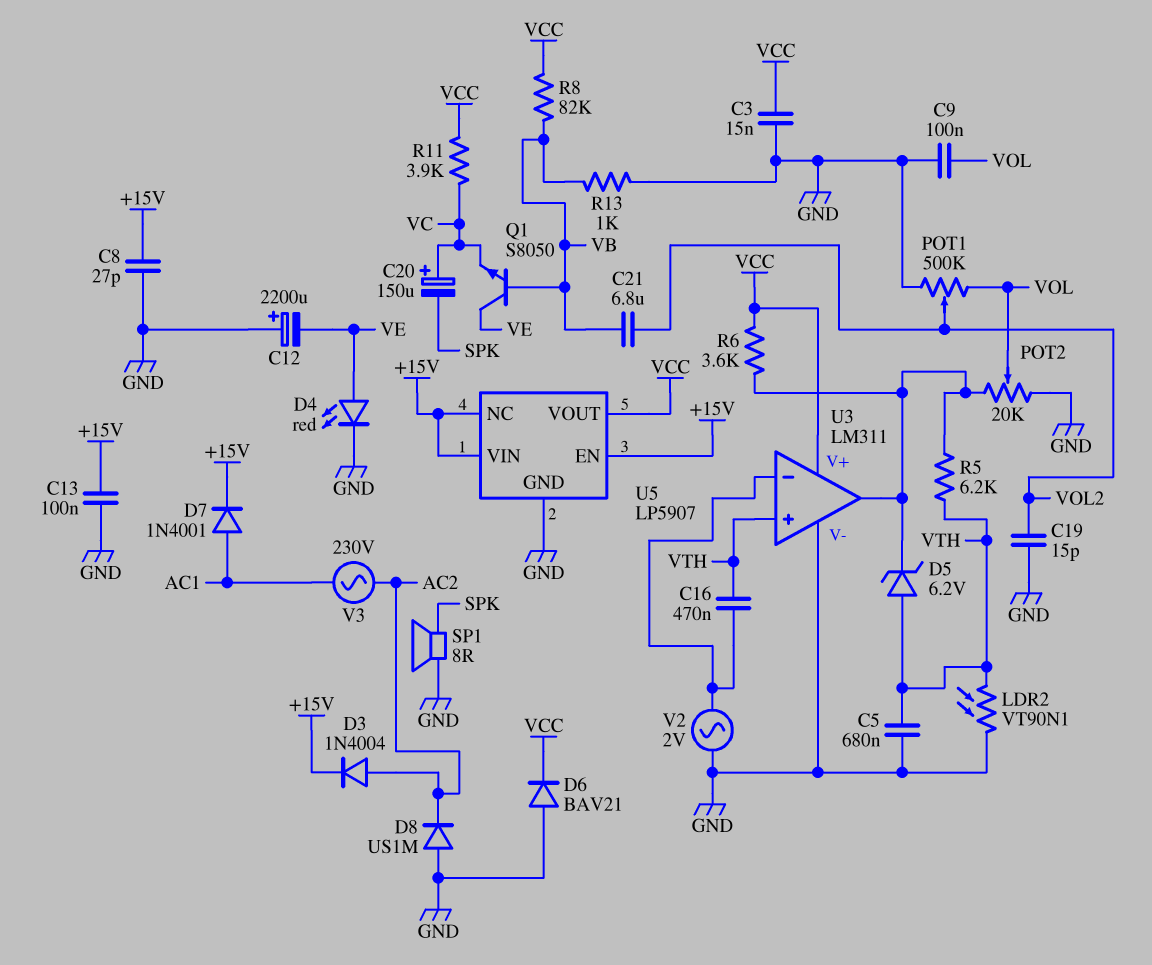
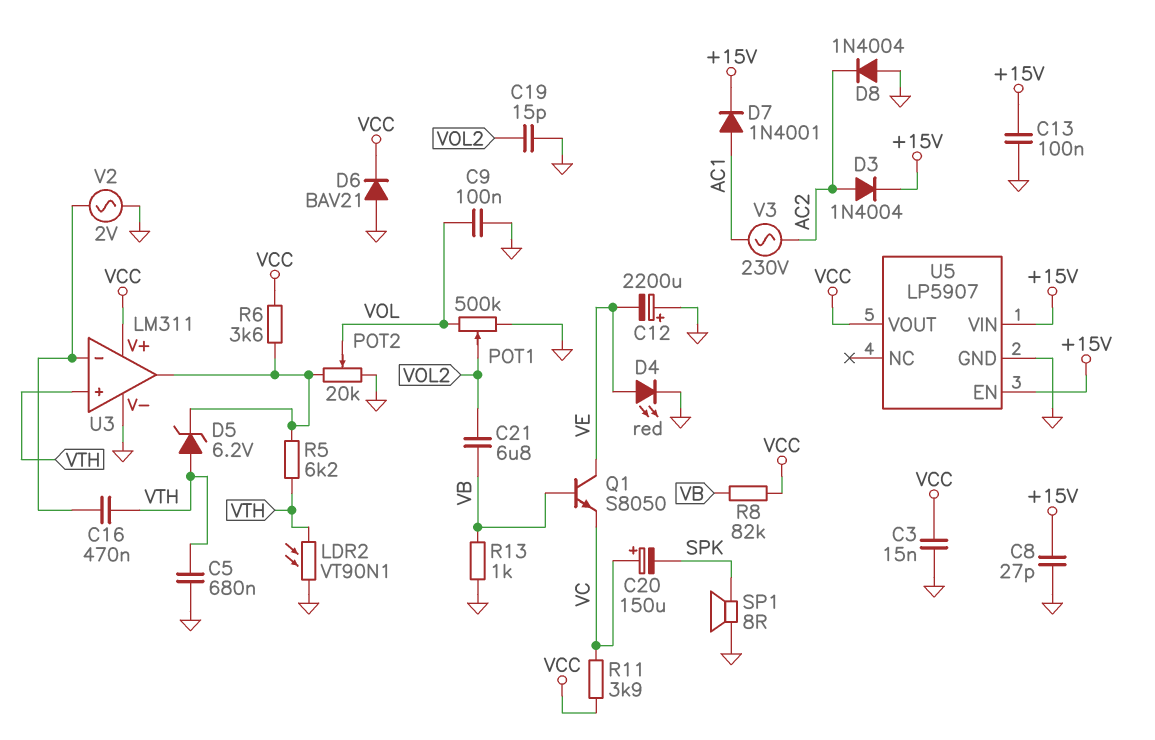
D8: diode US1M (A GND, K AC2) -> diode 1N4004 (A GND, K AC2)
U5 pin NC: +15V -> none

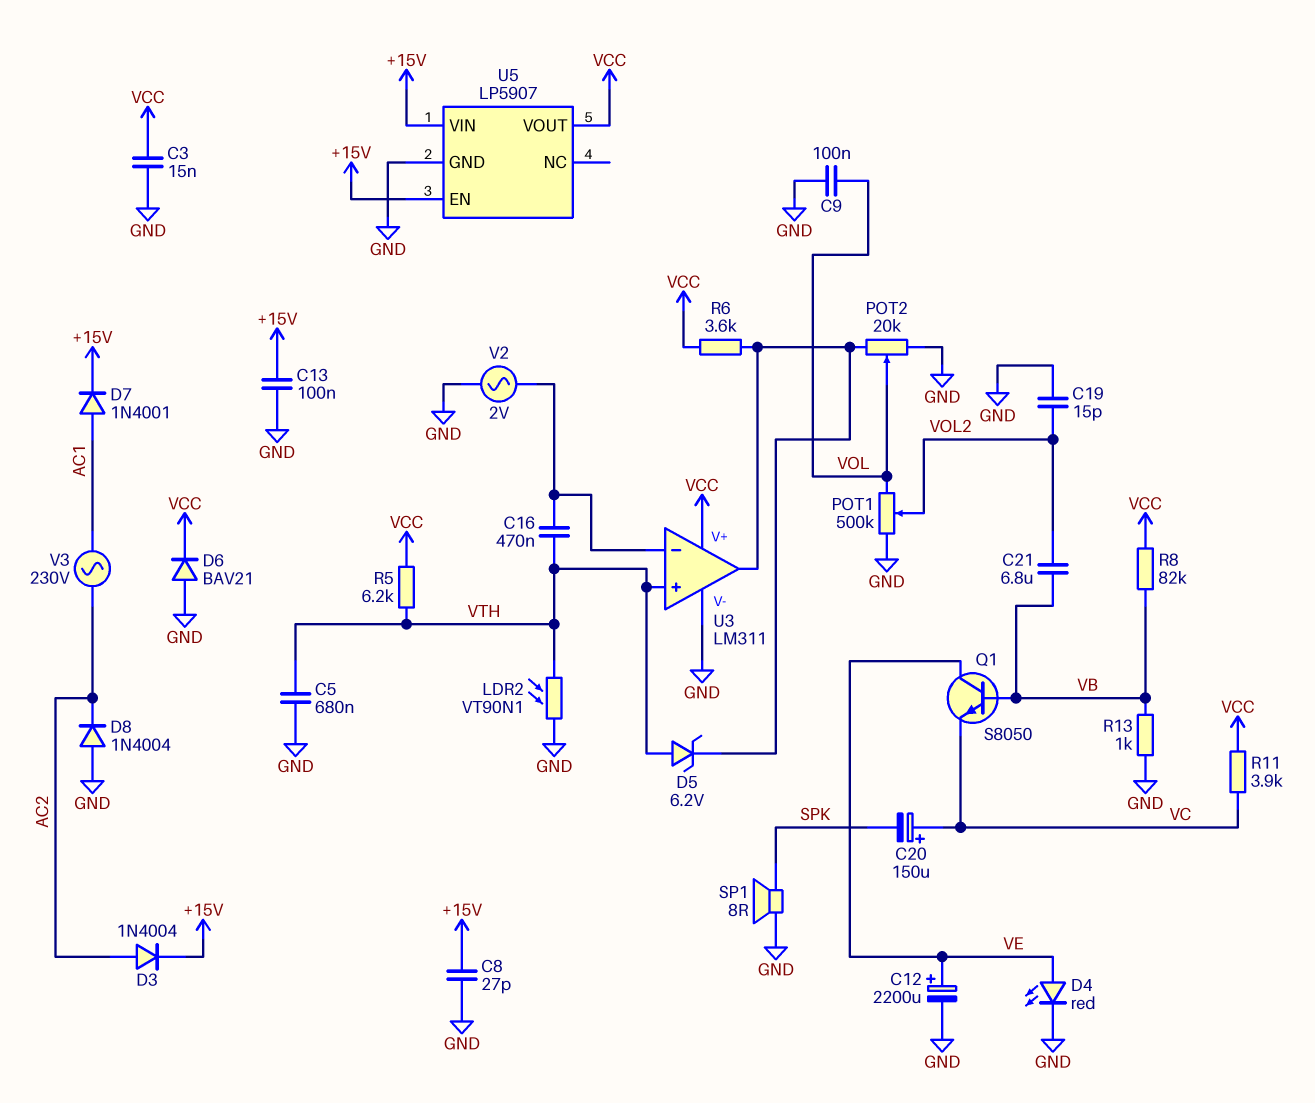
C12: 2200uF (plus GND, minus VE) -> 2200uF (plus VE, minus GND)
R5: 6.2k (U3/out, VTH) -> 6.2k (VCC, VTH)

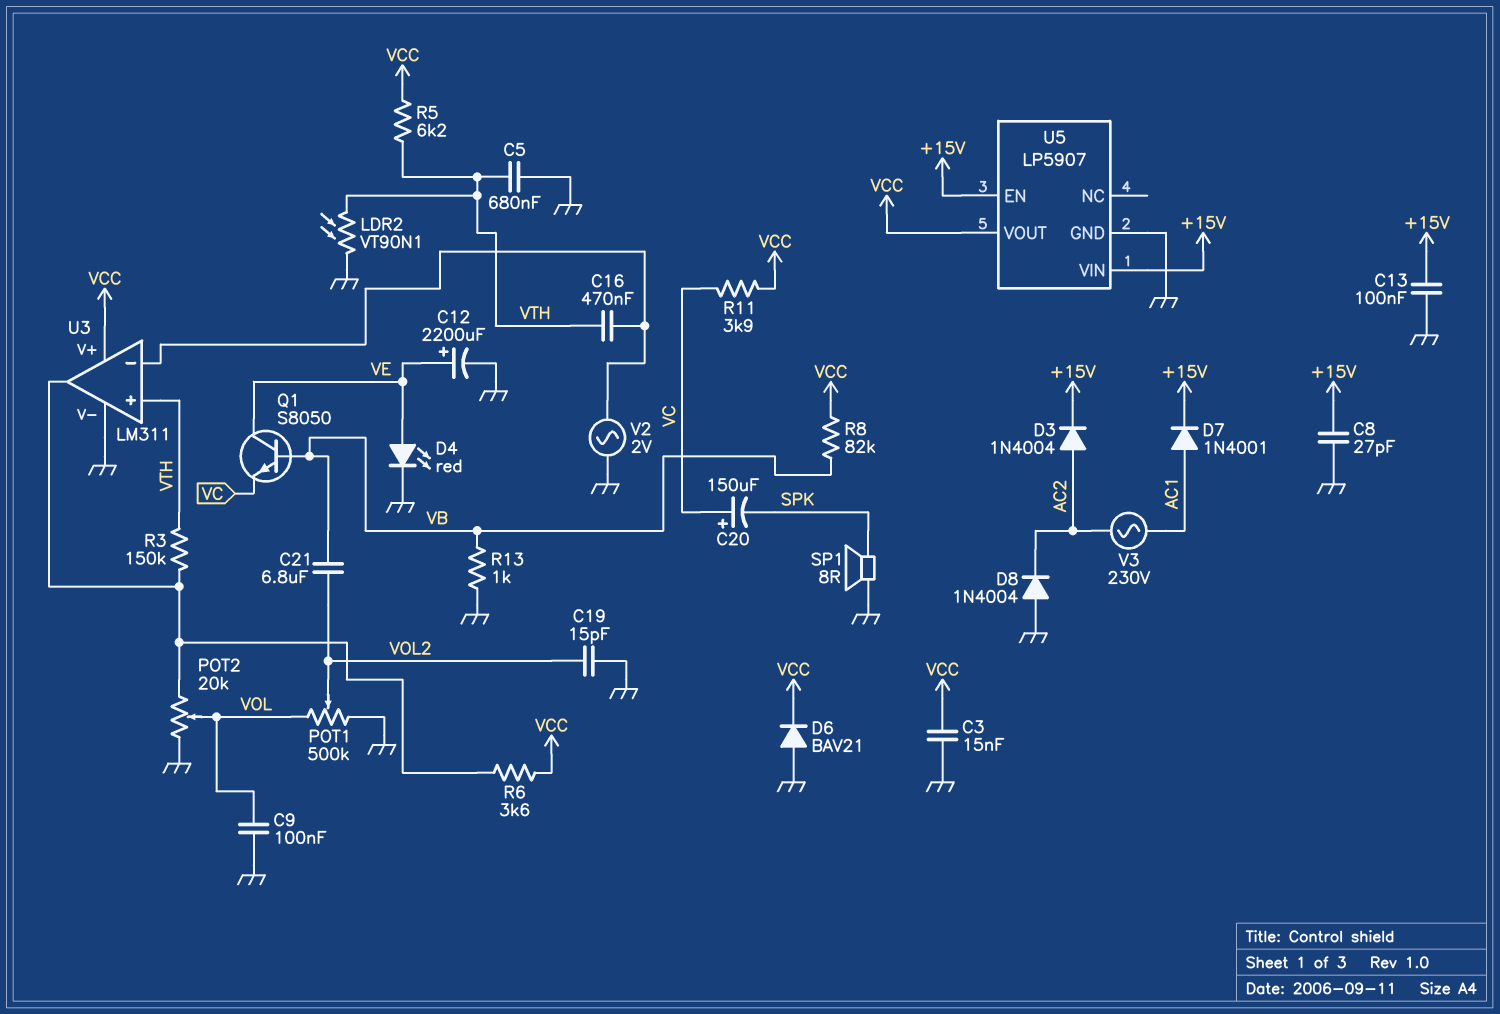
D5: zener 6.2V (A VTH, K U3/out) -> none
R3: none -> 150k (U3/out, VTH)

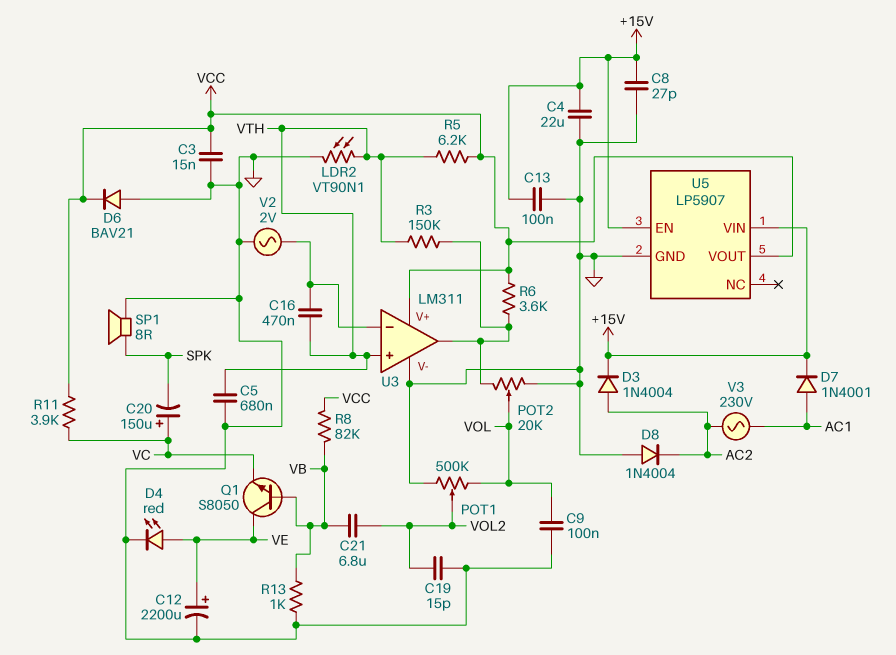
C4: none -> 22uF (+15V, GND)

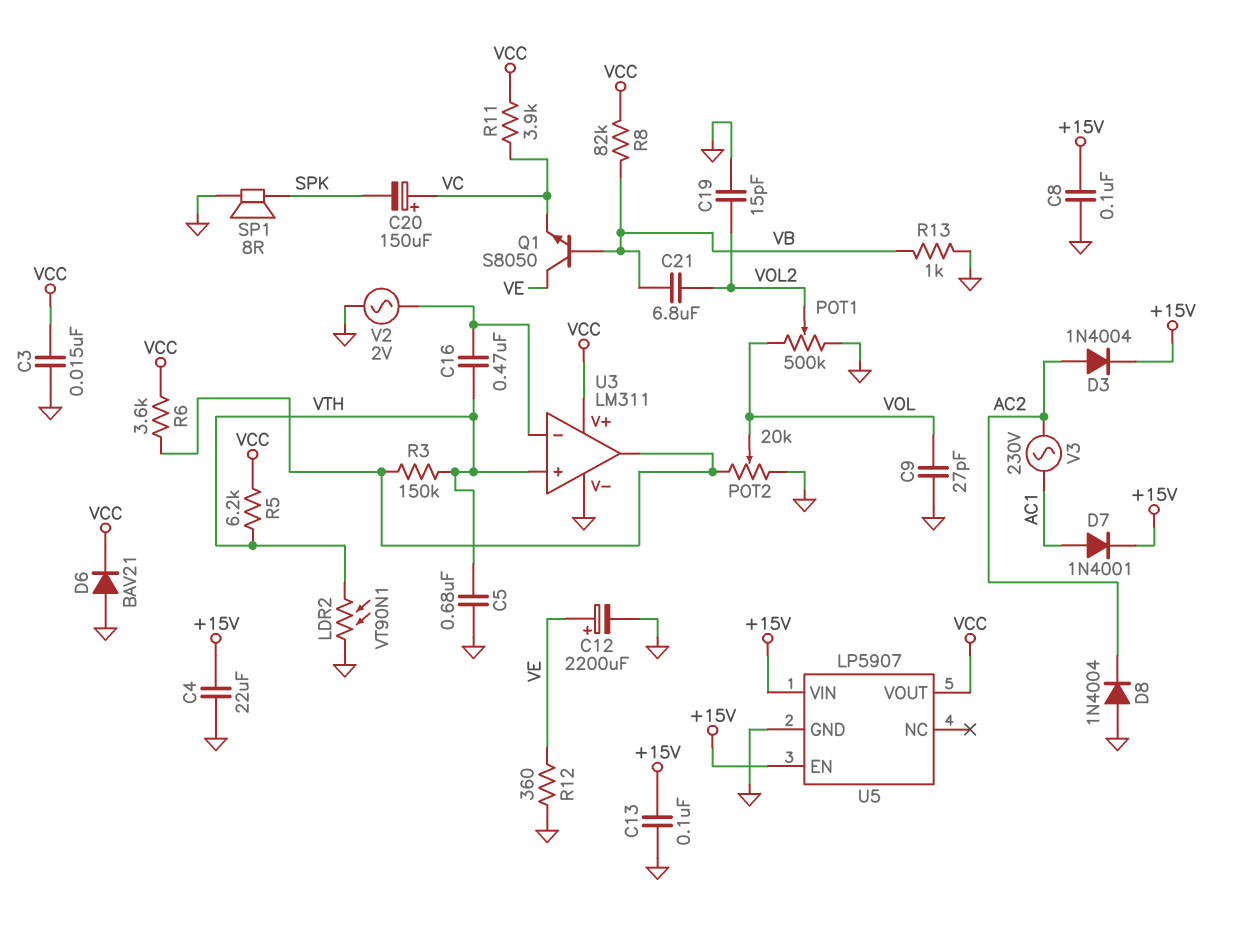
C8: 27pF (+15V, GND) -> 100nF (+15V, GND)
C9: 100nF (GND, VOL) -> 27pF (GND, VOL)
D4: LED red (A VE, K GND) -> none
R12: none -> 360 (GND, VE)

